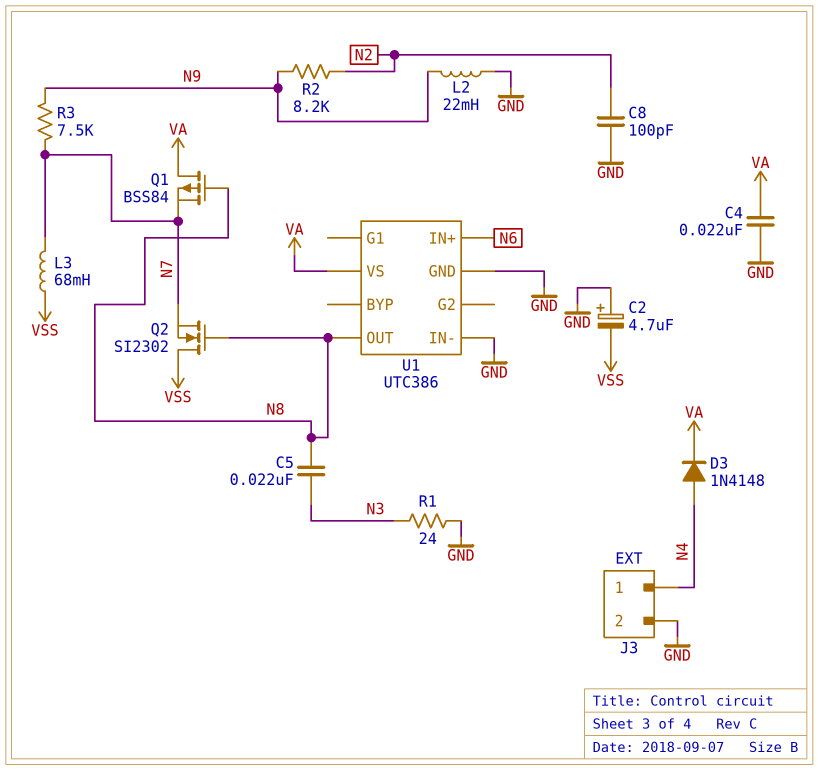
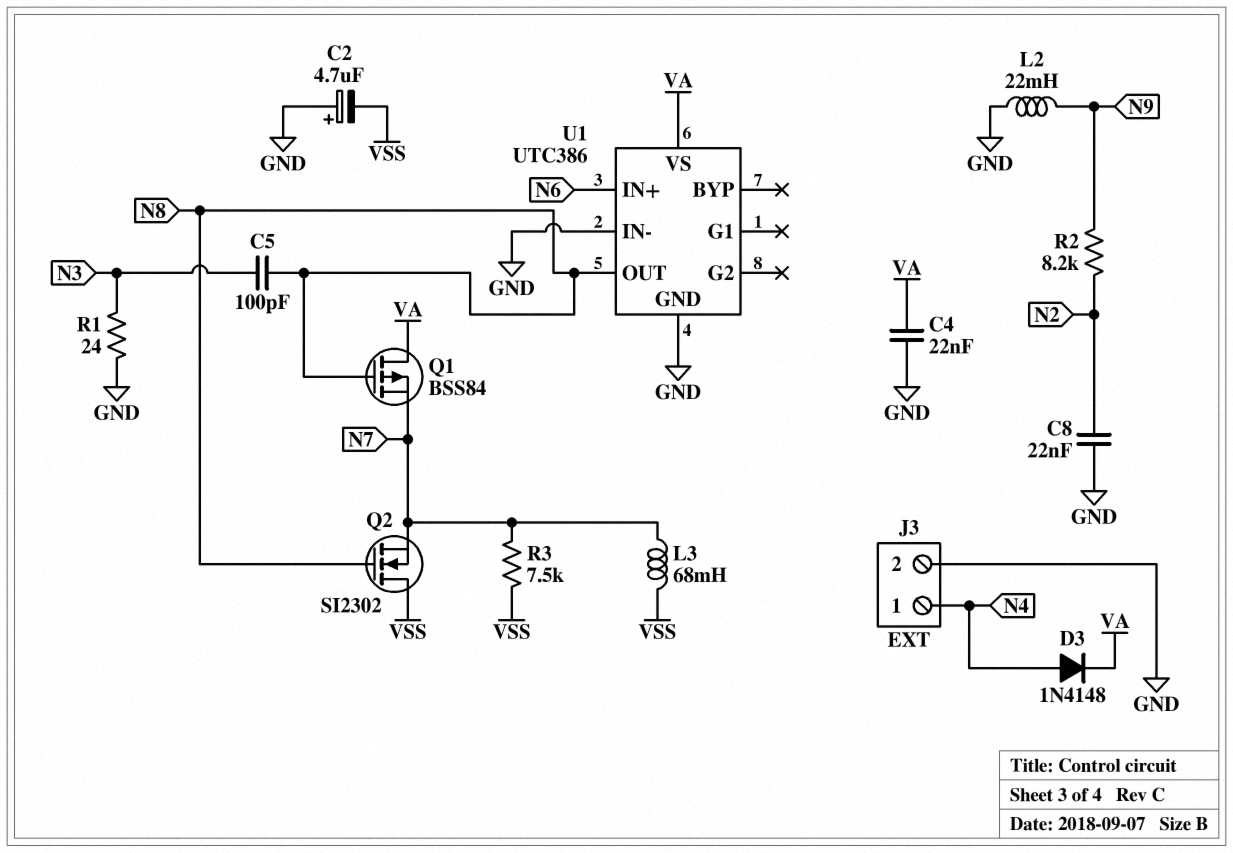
C5: 22nF (N3, N8) -> 100pF (N3, N8)
C8: 100pF (GND, N2) -> 22nF (GND, N2)
R3: 7.5k (N7, N9) -> 7.5k (N7, VSS)

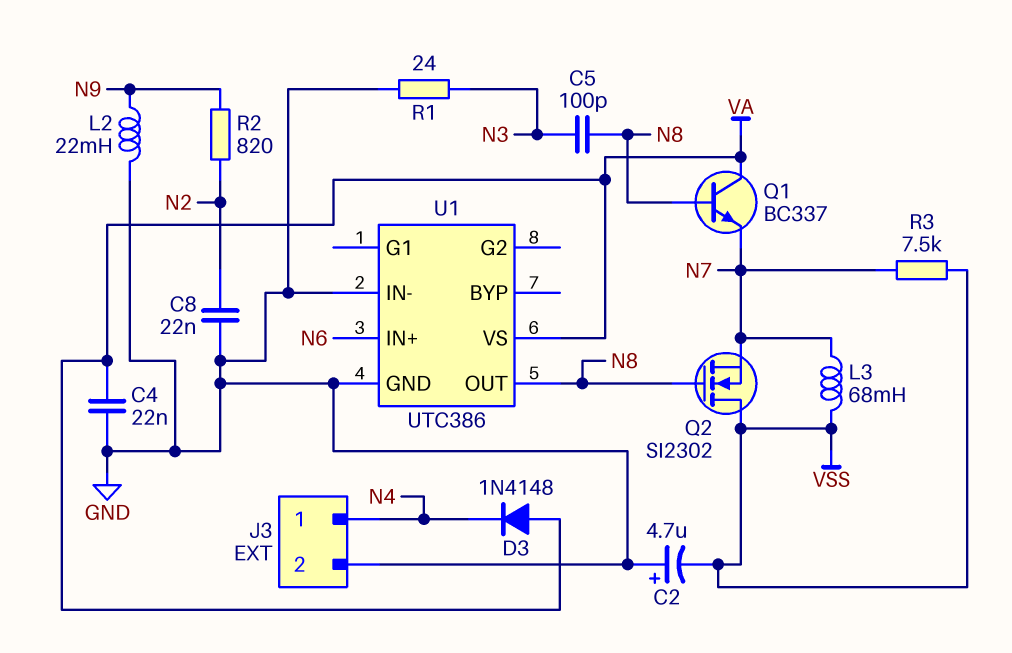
D3: diode 1N4148 (A N4, K VA) -> diode 1N4148 (A VA, K N4)
Q1: PMOS BSS84 (G N8, D VA, S N7) -> NPN BC337 (B N8, C VA, E N7)
R2: 8.2k (N2, N9) -> 820 (N2, N9)

